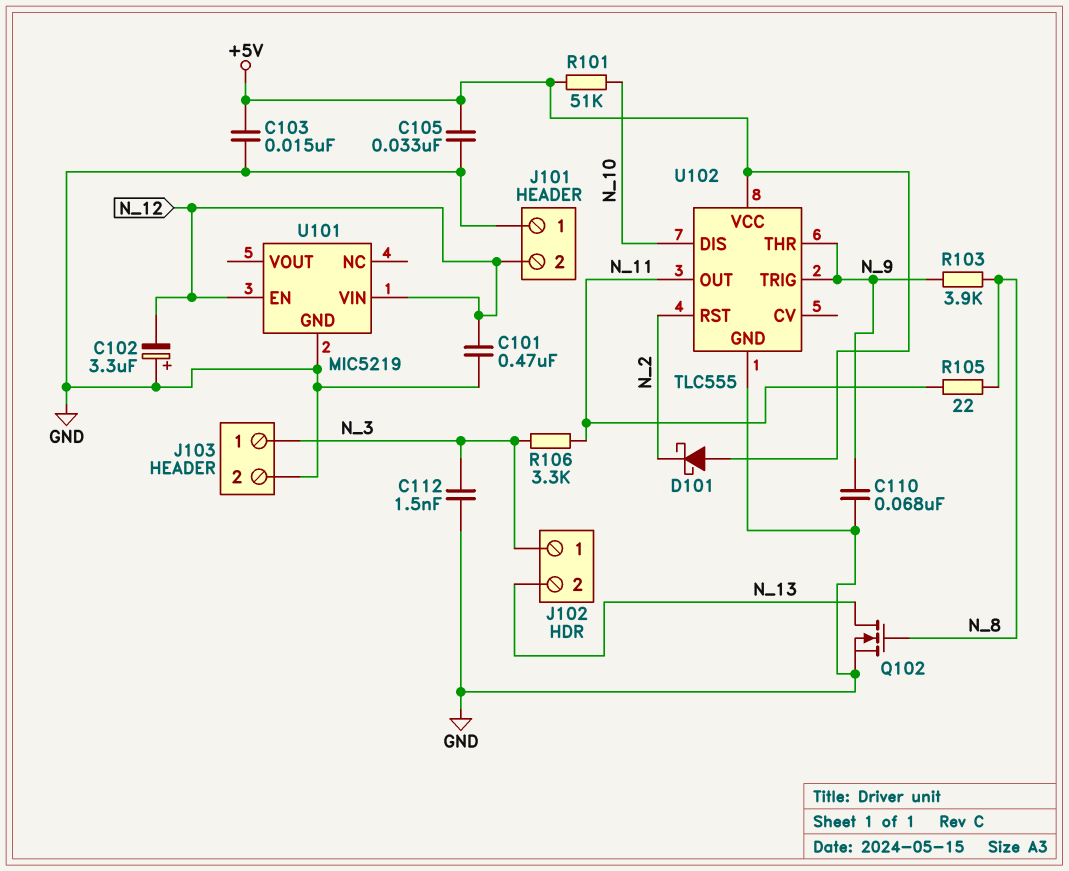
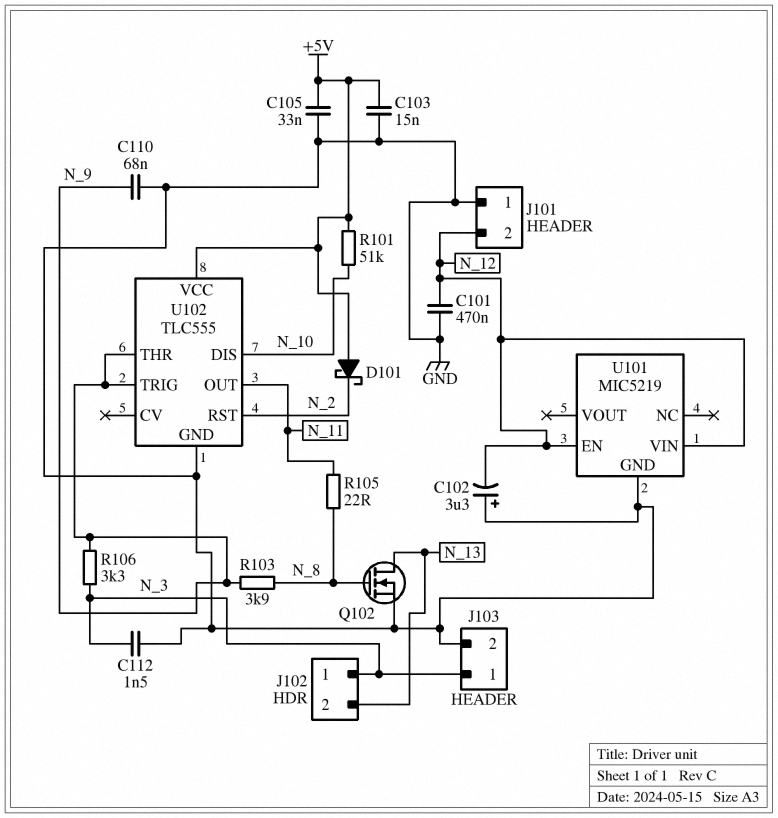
R106: 3.3k (N_3, N_11) -> 3.3k (N_3, N_9)

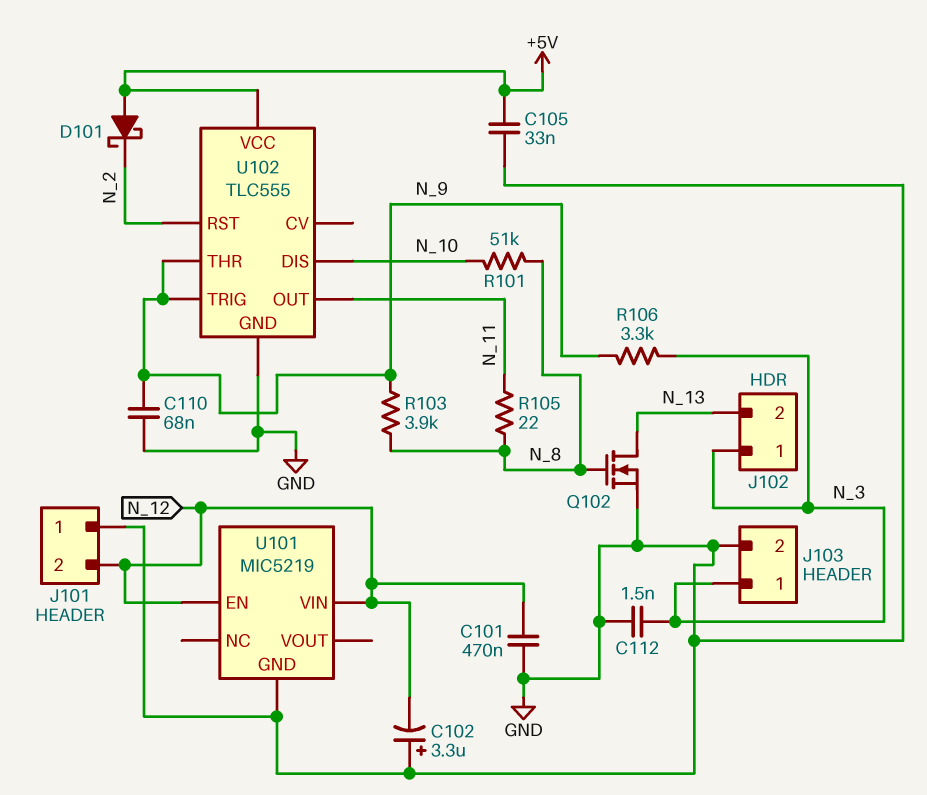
C103: 15nF (+5V, GND) -> none
R101: 51k (+5V, N_10) -> 51k (N_8, N_10)

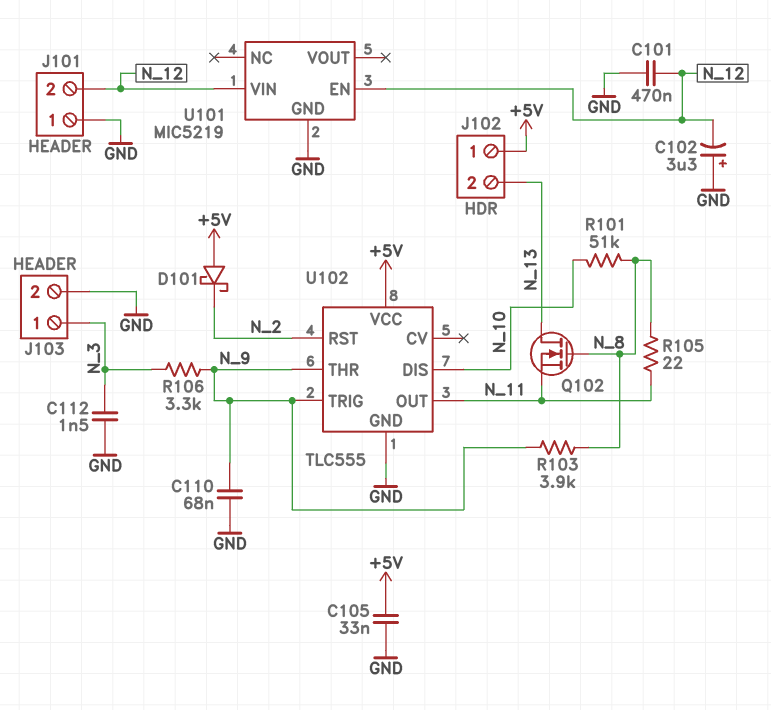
J102 pin 1: N_3 -> +5V
Q102: NMOS (G N_8, D N_13, S GND) -> NMOS (G N_8, D N_13, S N_11)

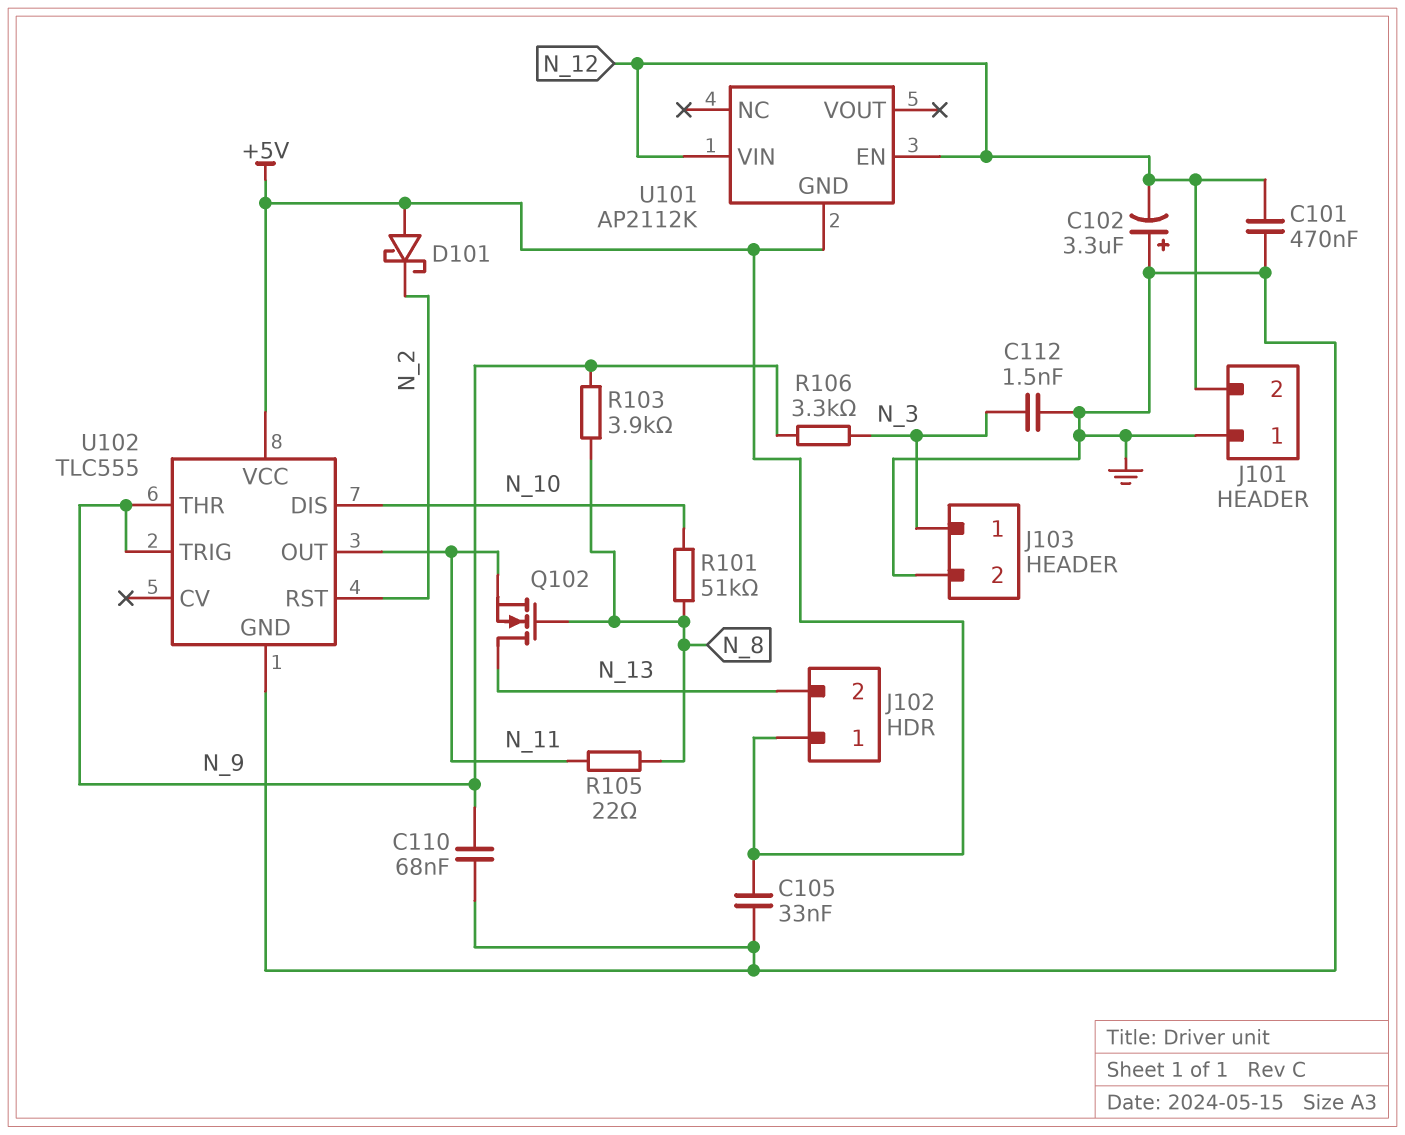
U101: MIC5219 -> AP2112K
U101 pin GND: GND -> +5V

